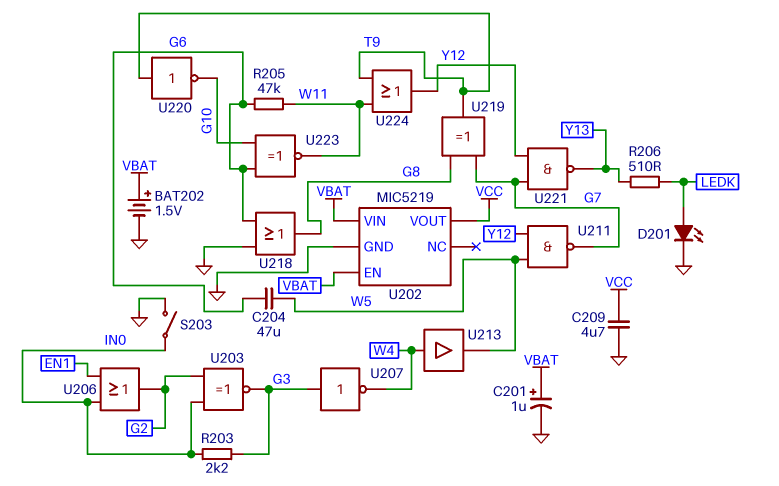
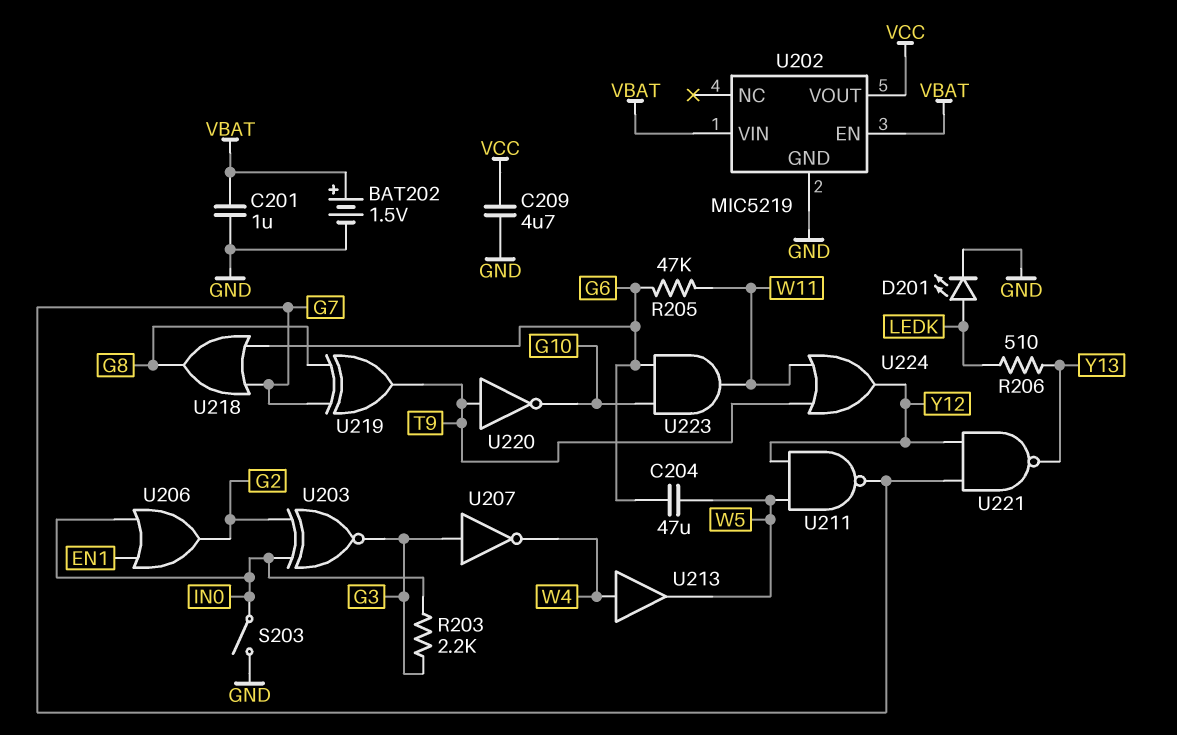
C201: 1uF (plus VBAT, minus GND) -> 1uF (GND, VBAT)
U218: OR (in G6, in GND, out G8) -> OR (in G6, in G7, out G8)
U223: XNOR (in G6, in G10, out W11) -> AND (in G6, in G10, out W11)

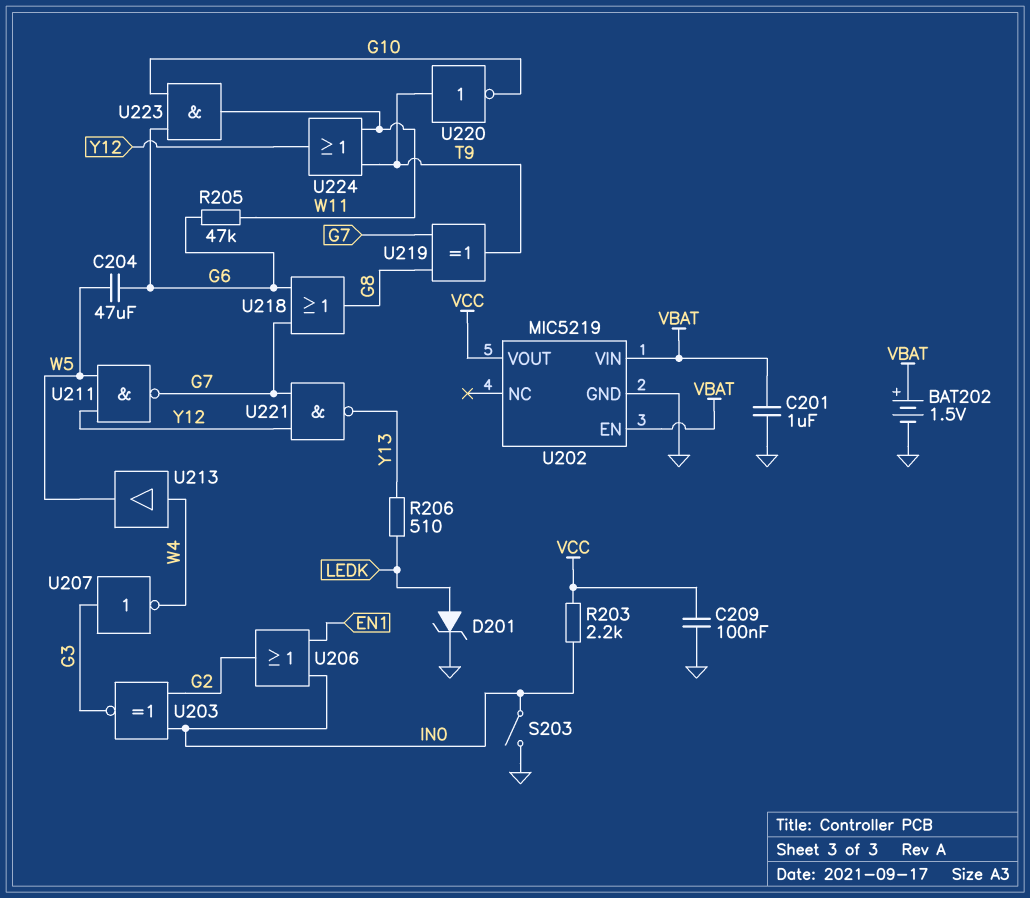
C209: 4.7uF (GND, VCC) -> 100nF (GND, VCC)
D201: LED (A LEDK, K GND) -> zener (A LEDK, K GND)
R203: 2.2k (G3, IN0) -> 2.2k (IN0, VCC)

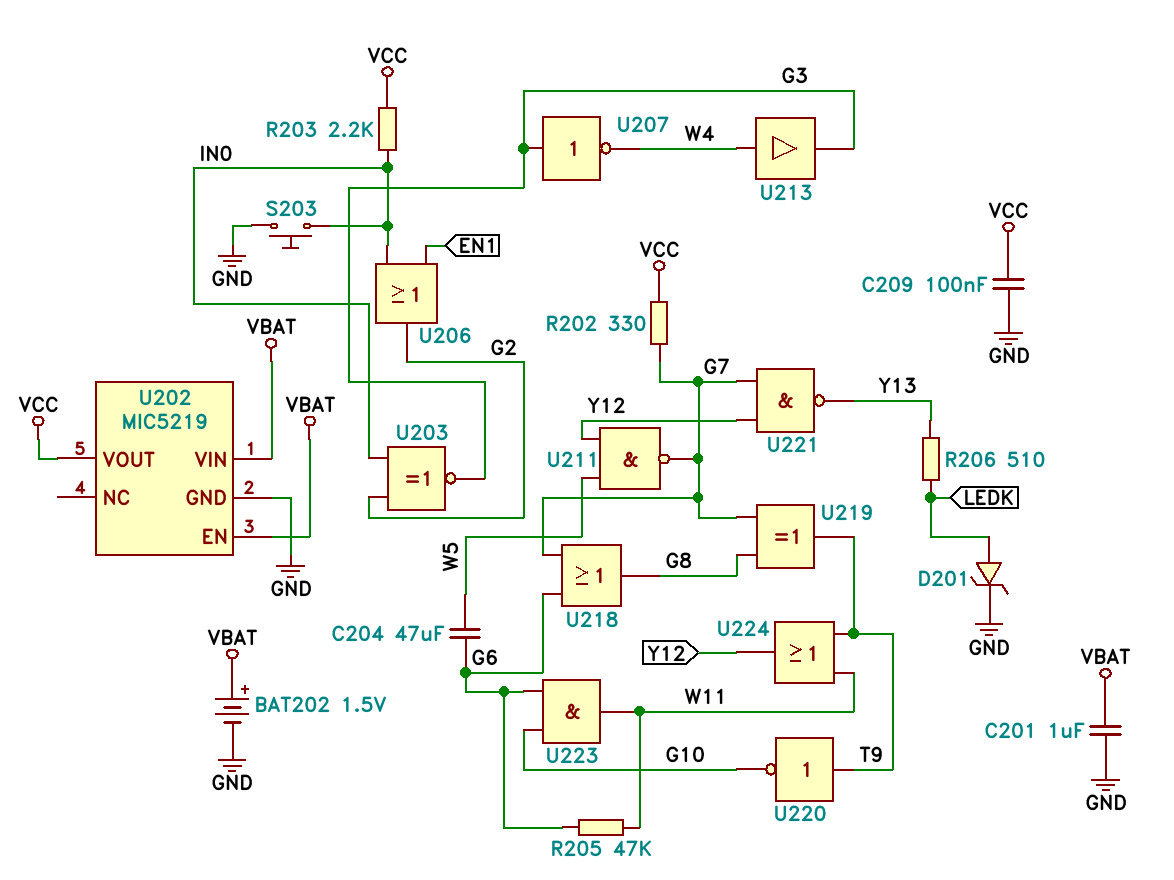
R202: none -> 330 (G7, VCC)
S203: switch (GND, IN0) -> button (GND, IN0)
U213: buffer (in W4, out W5) -> buffer (in W4, out G3)

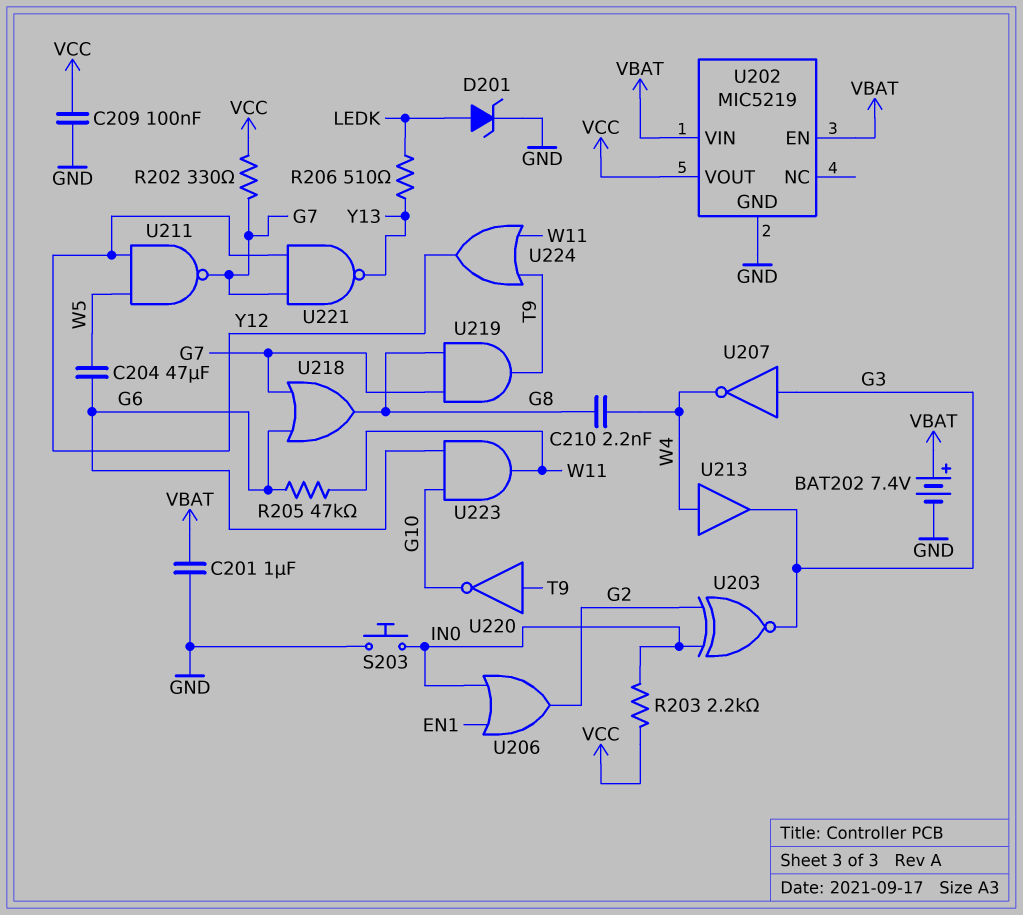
BAT202: 1.5V (plus VBAT, minus GND) -> 7.4V (plus VBAT, minus GND)
C210: none -> 2.2nF (G8, W4)
U219: XOR (in G7, in G8, out T9) -> AND (in G7, in G8, out T9)

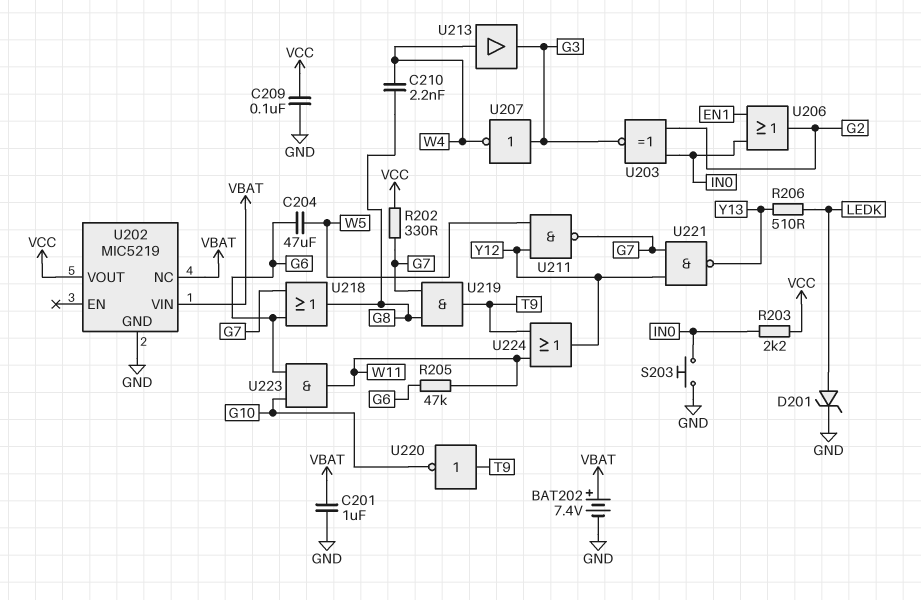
U202 pin EN: VBAT -> none
U202 pin NC: none -> VBAT

